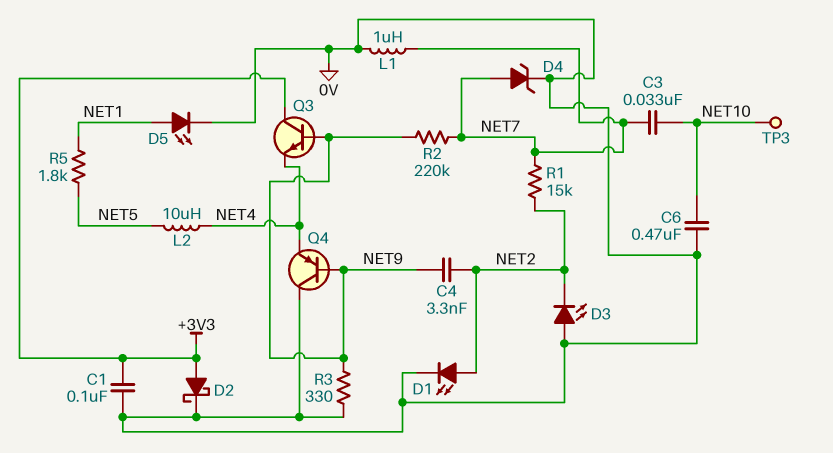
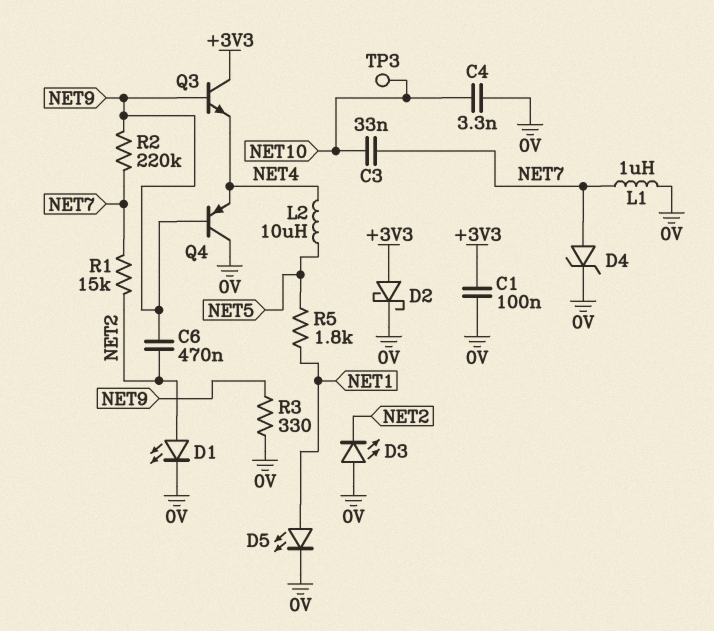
C4: 3.3nF (NET2, NET9) -> 3.3nF (0V, NET10)
C6: 470nF (0V, NET10) -> 470nF (NET2, NET9)

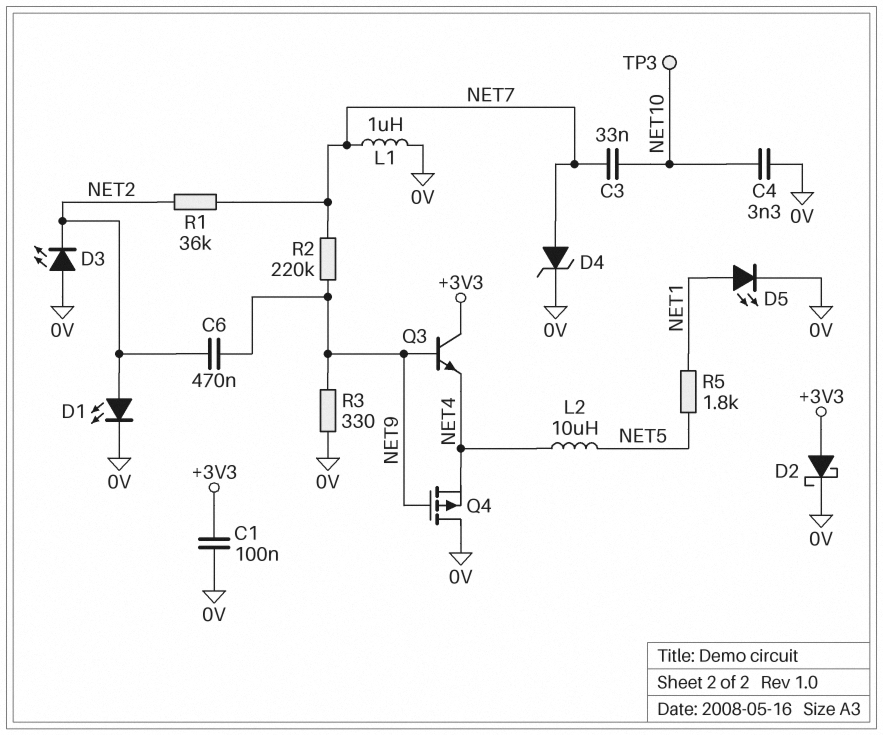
Q4: PNP (B NET9, C 0V, E NET4) -> PMOS (G NET9, D 0V, S NET4)
R1: 15k (NET2, NET7) -> 36k (NET2, NET7)

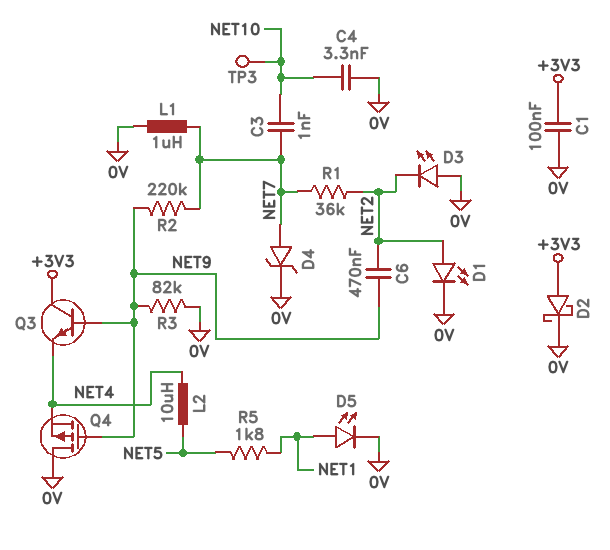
C3: 33nF (NET7, NET10) -> 1nF (NET7, NET10)
R3: 330 (0V, NET9) -> 82k (0V, NET9)

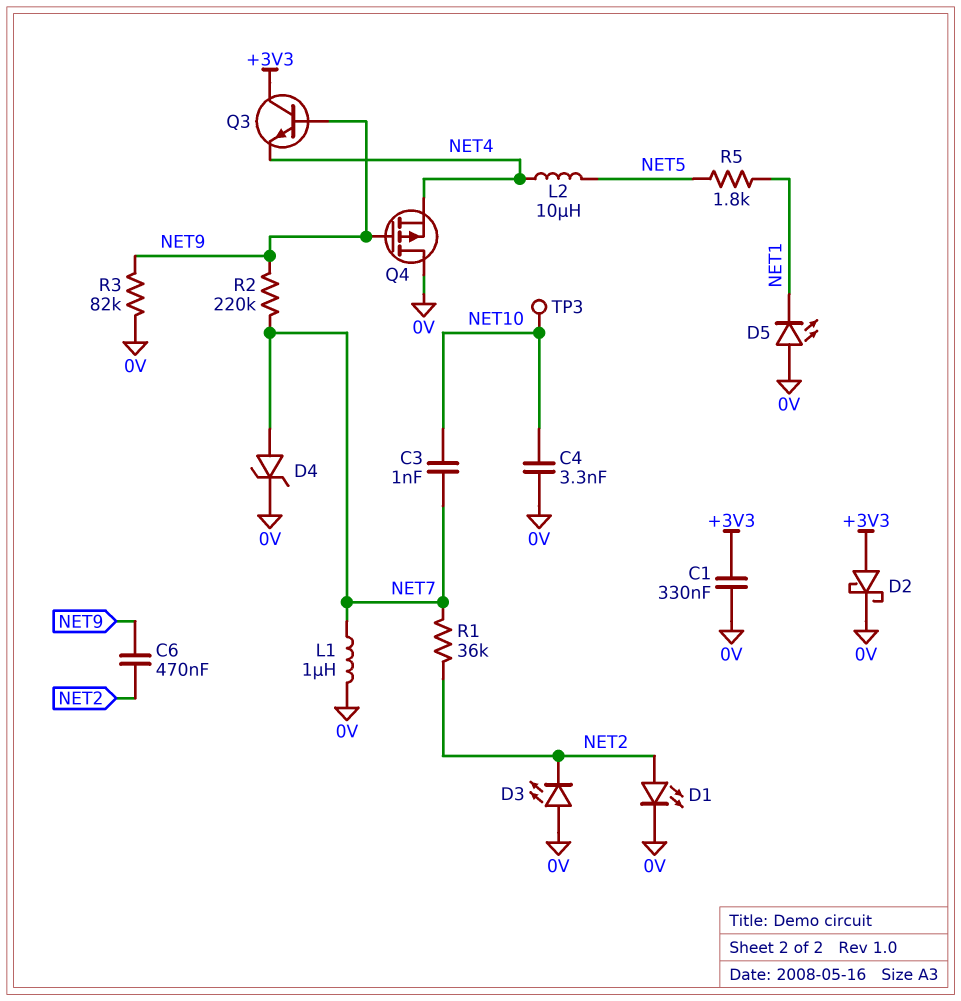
C1: 100nF (+3V3, 0V) -> 330nF (+3V3, 0V)
D5: LED (A NET1, K 0V) -> LED (A 0V, K NET1)

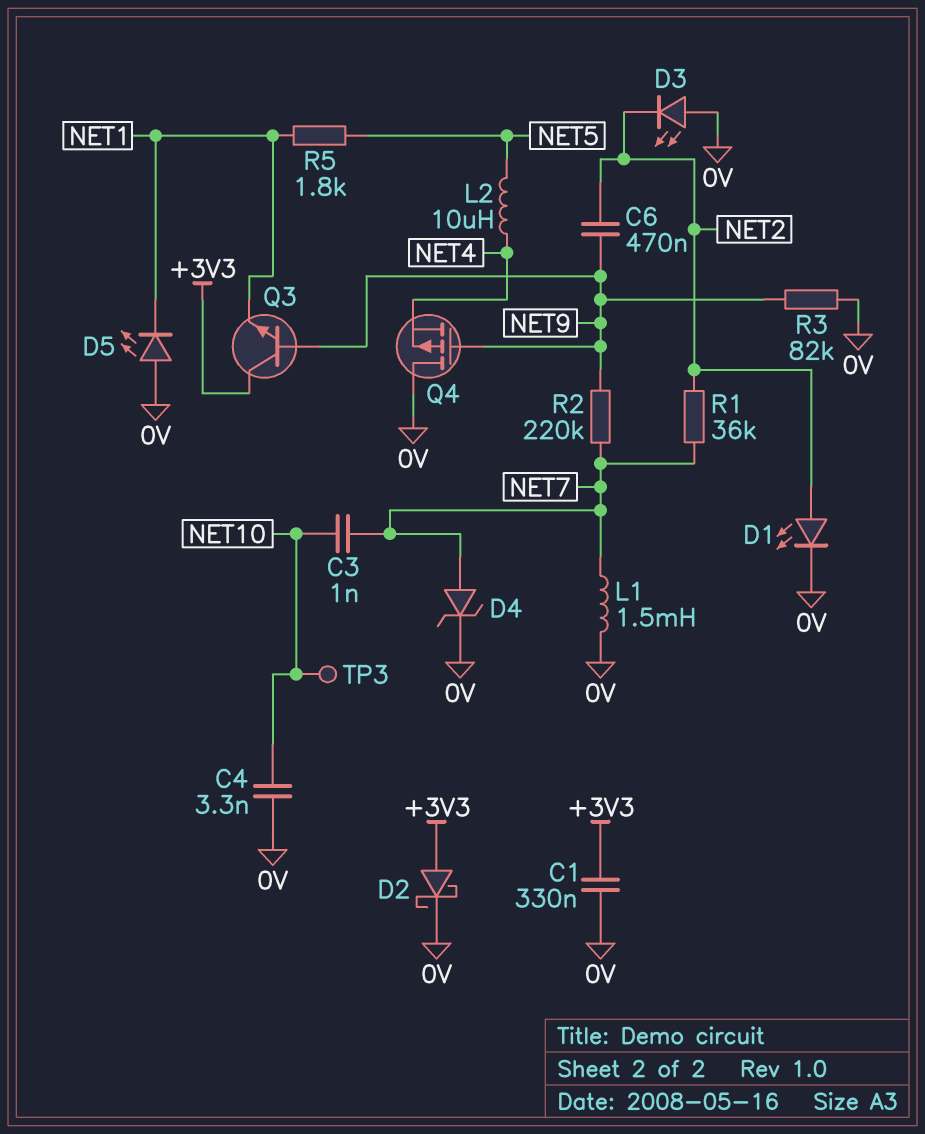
L1: 1uH (0V, NET7) -> 1.5mH (0V, NET7)
Q3: NPN (B NET9, C +3V3, E NET4) -> NPN (B NET9, C +3V3, E NET1)

